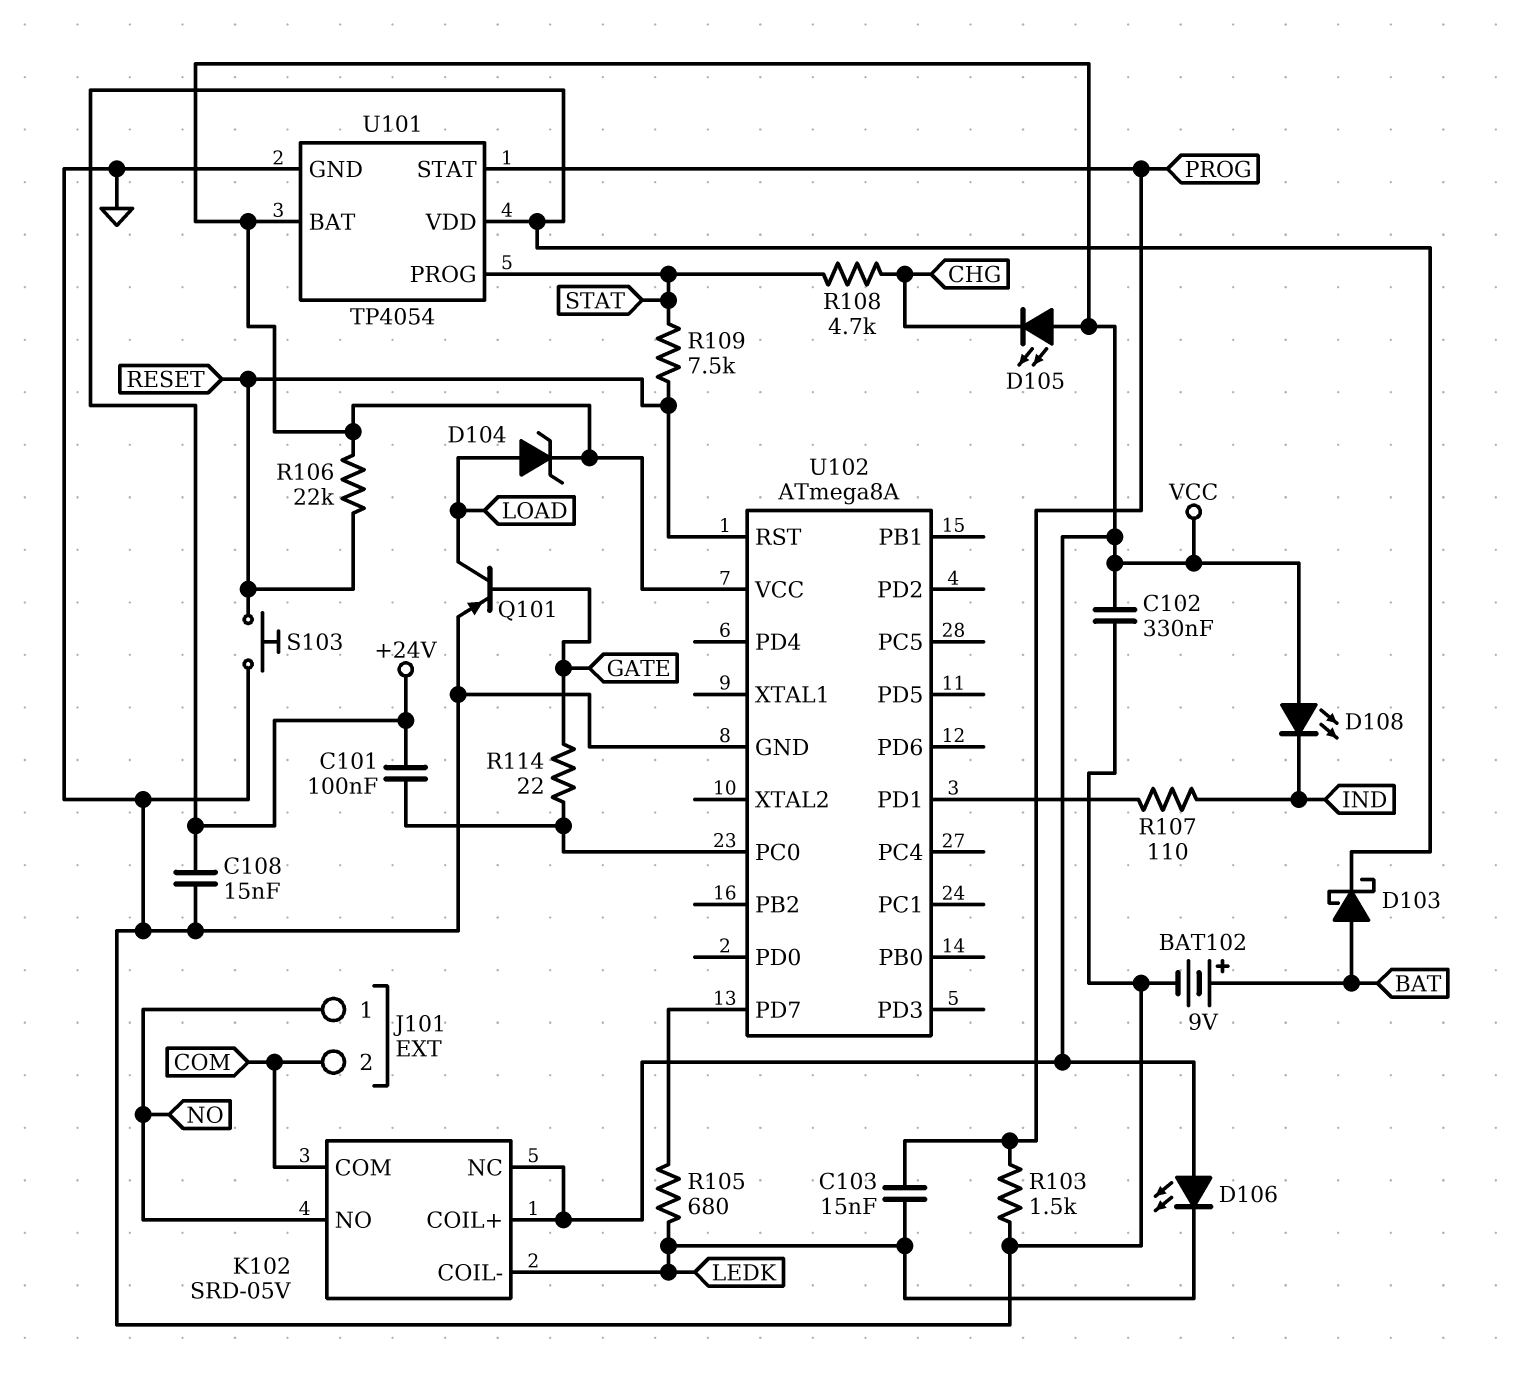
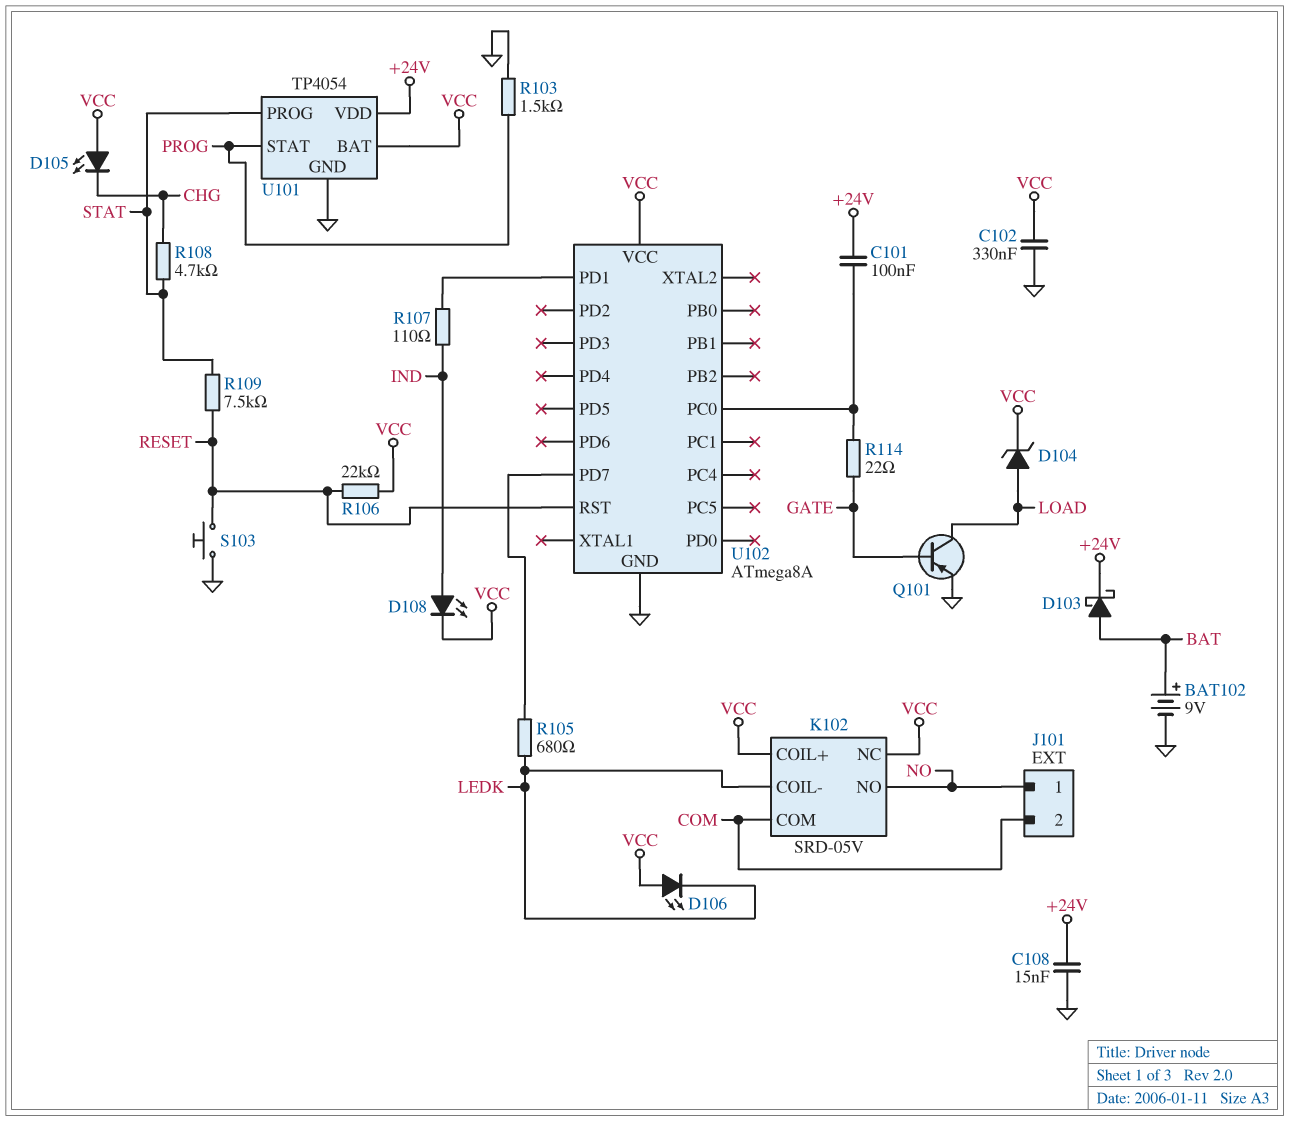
C103: 15nF (LEDK, PROG) -> none
D108: LED (A VCC, K IND) -> LED (A IND, K VCC)

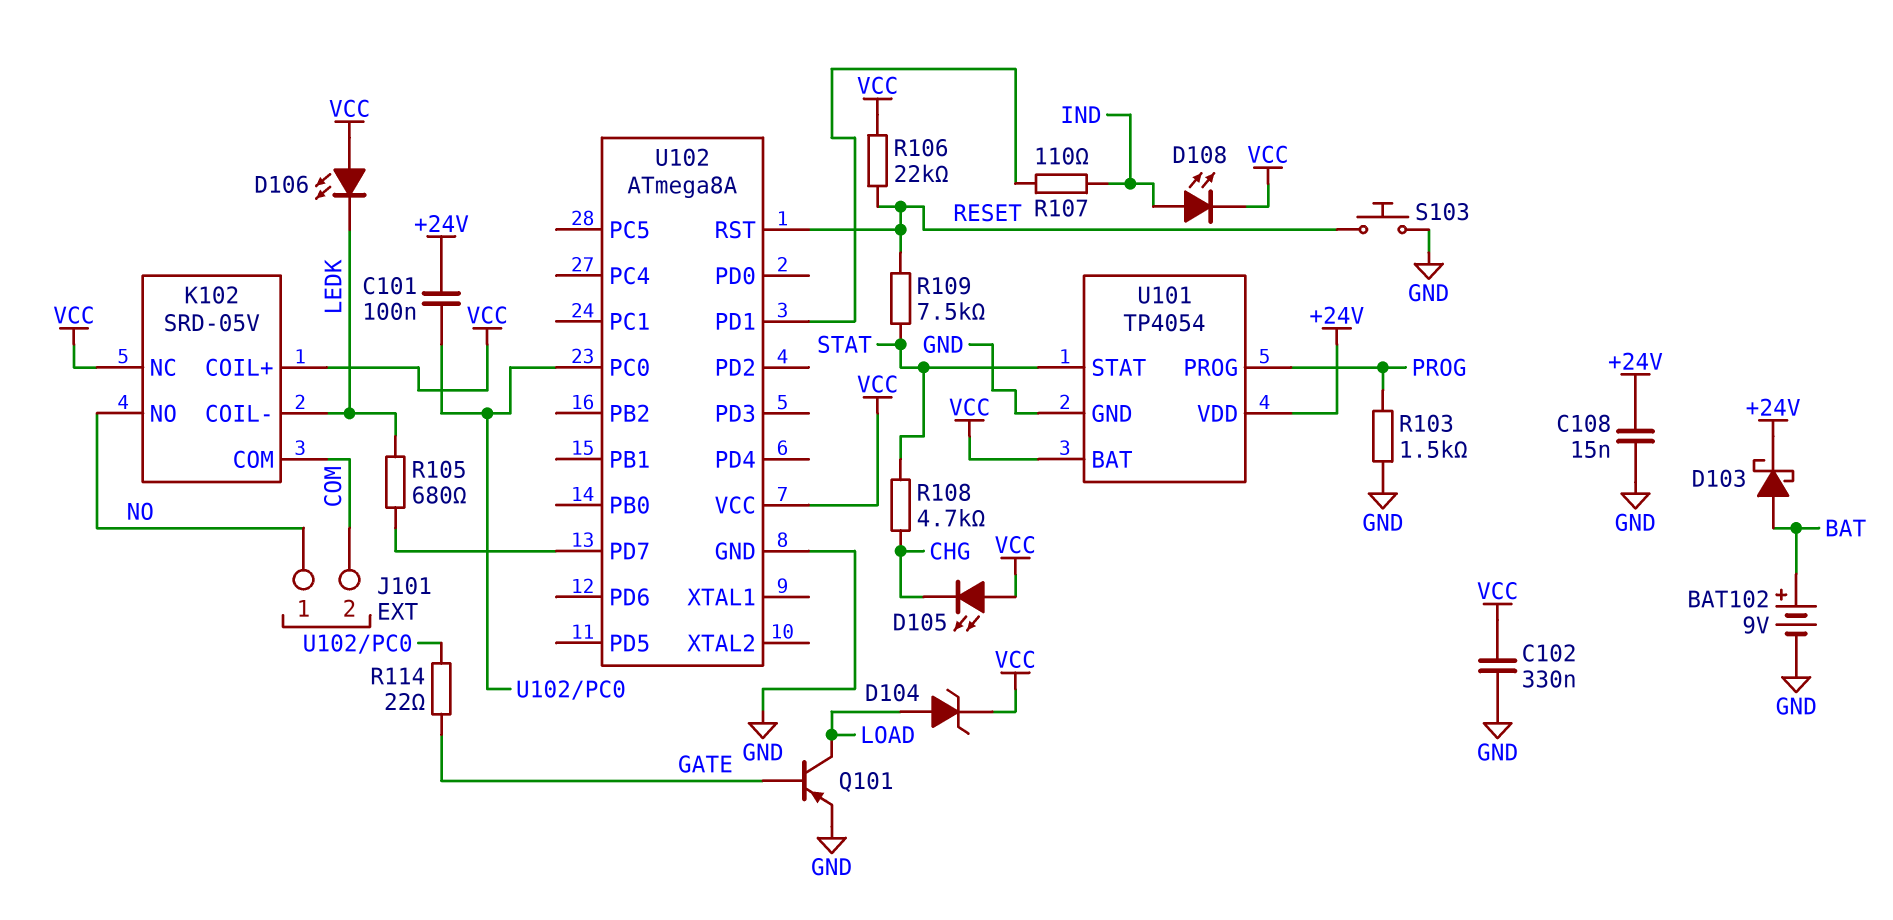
U101 pin PROG: STAT -> PROG
U101 pin STAT: PROG -> STAT

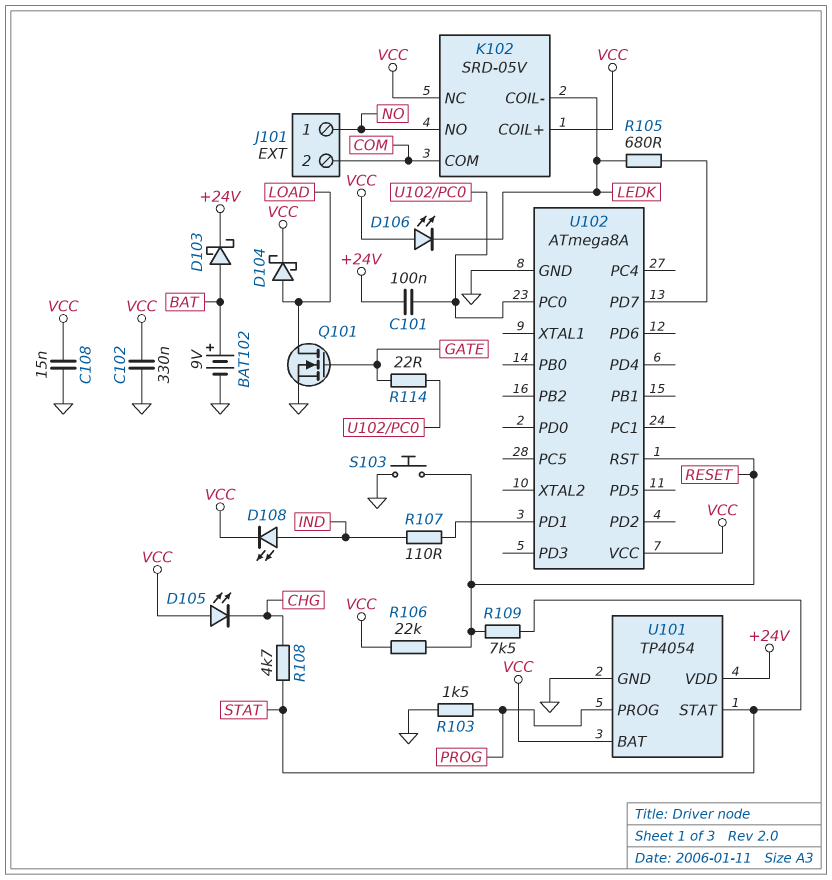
C108: 15nF (+24V, GND) -> 15nF (GND, VCC)
D104: zener (A LOAD, K VCC) -> schottky (A LOAD, K VCC)
Q101: PNP (B GATE, C LOAD, E GND) -> NMOS (G GATE, D LOAD, S GND)

